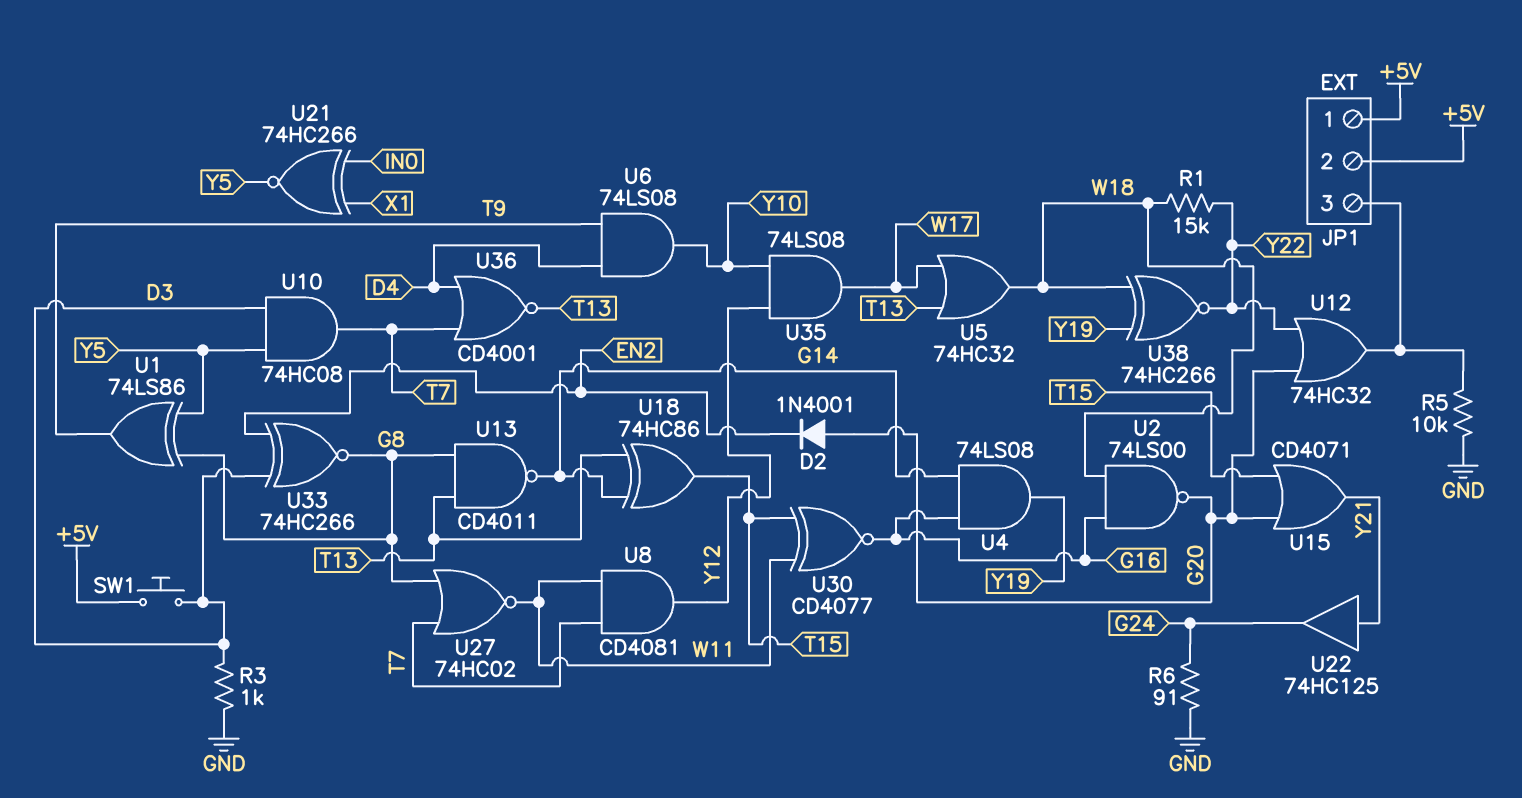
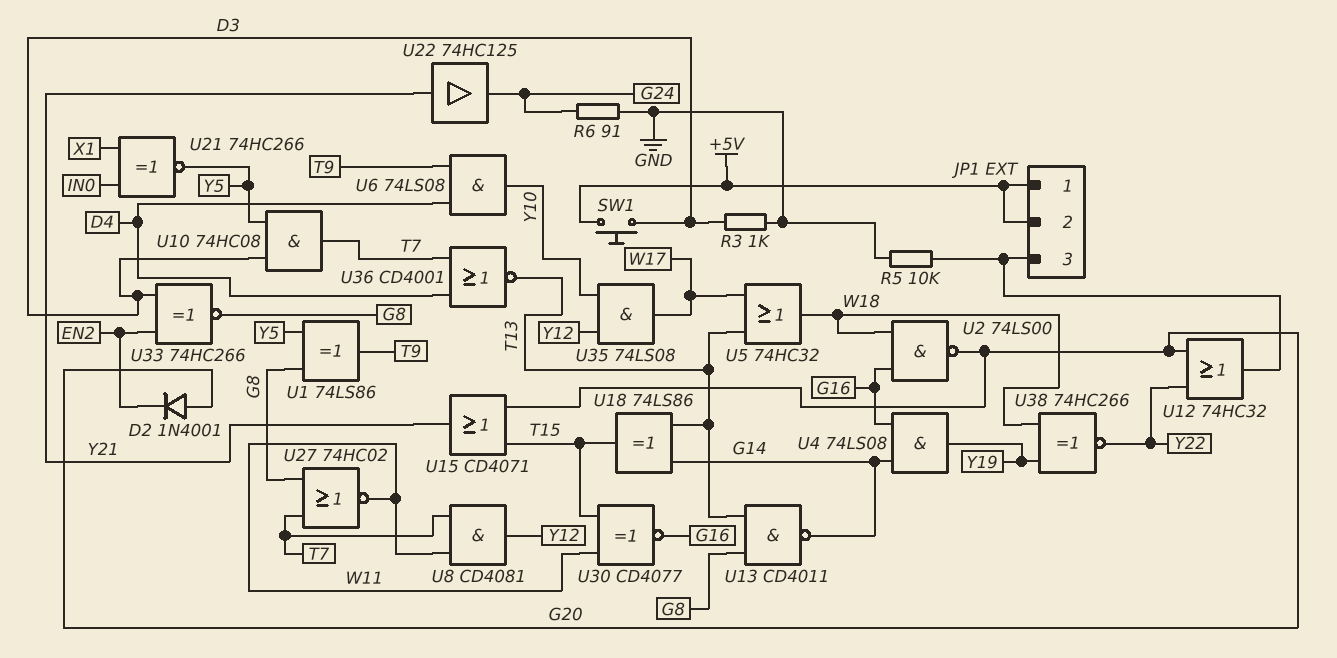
R1: 15k (W18, Y22) -> none
U18: XOR 74HC86 (in G14, in T13, out T15) -> XOR 74LS86 (in G14, in T13, out T15)

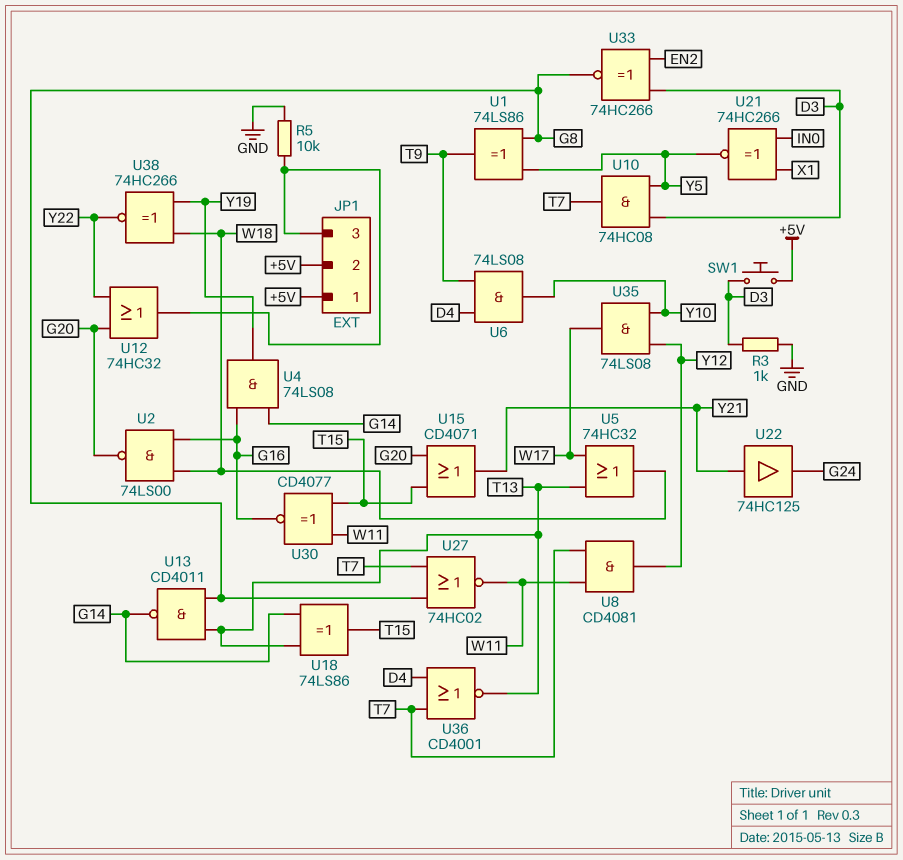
D2: diode 1N4001 (A G20, K EN2) -> none
R6: 91 (G24, GND) -> none

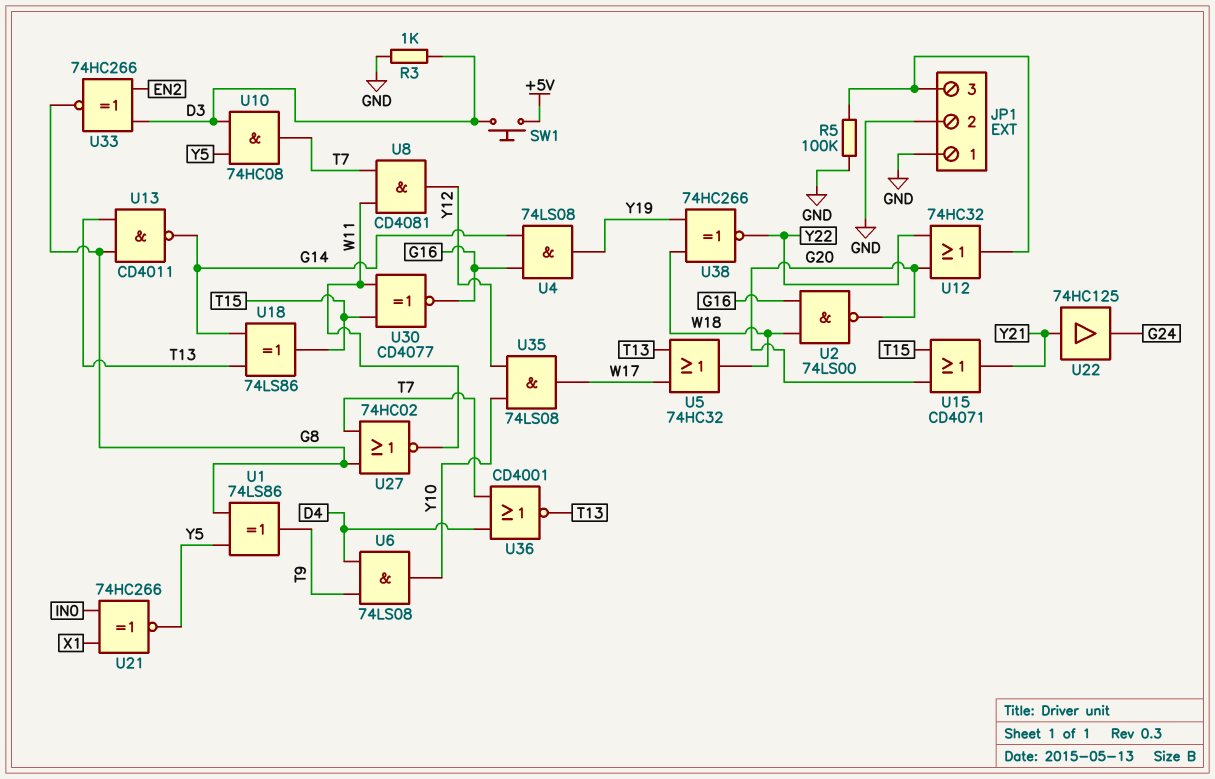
JP1 pin 1: +5V -> GND
JP1 pin 2: +5V -> GND
R5: 10k (GND, JP1/3) -> 100k (GND, JP1/3)

